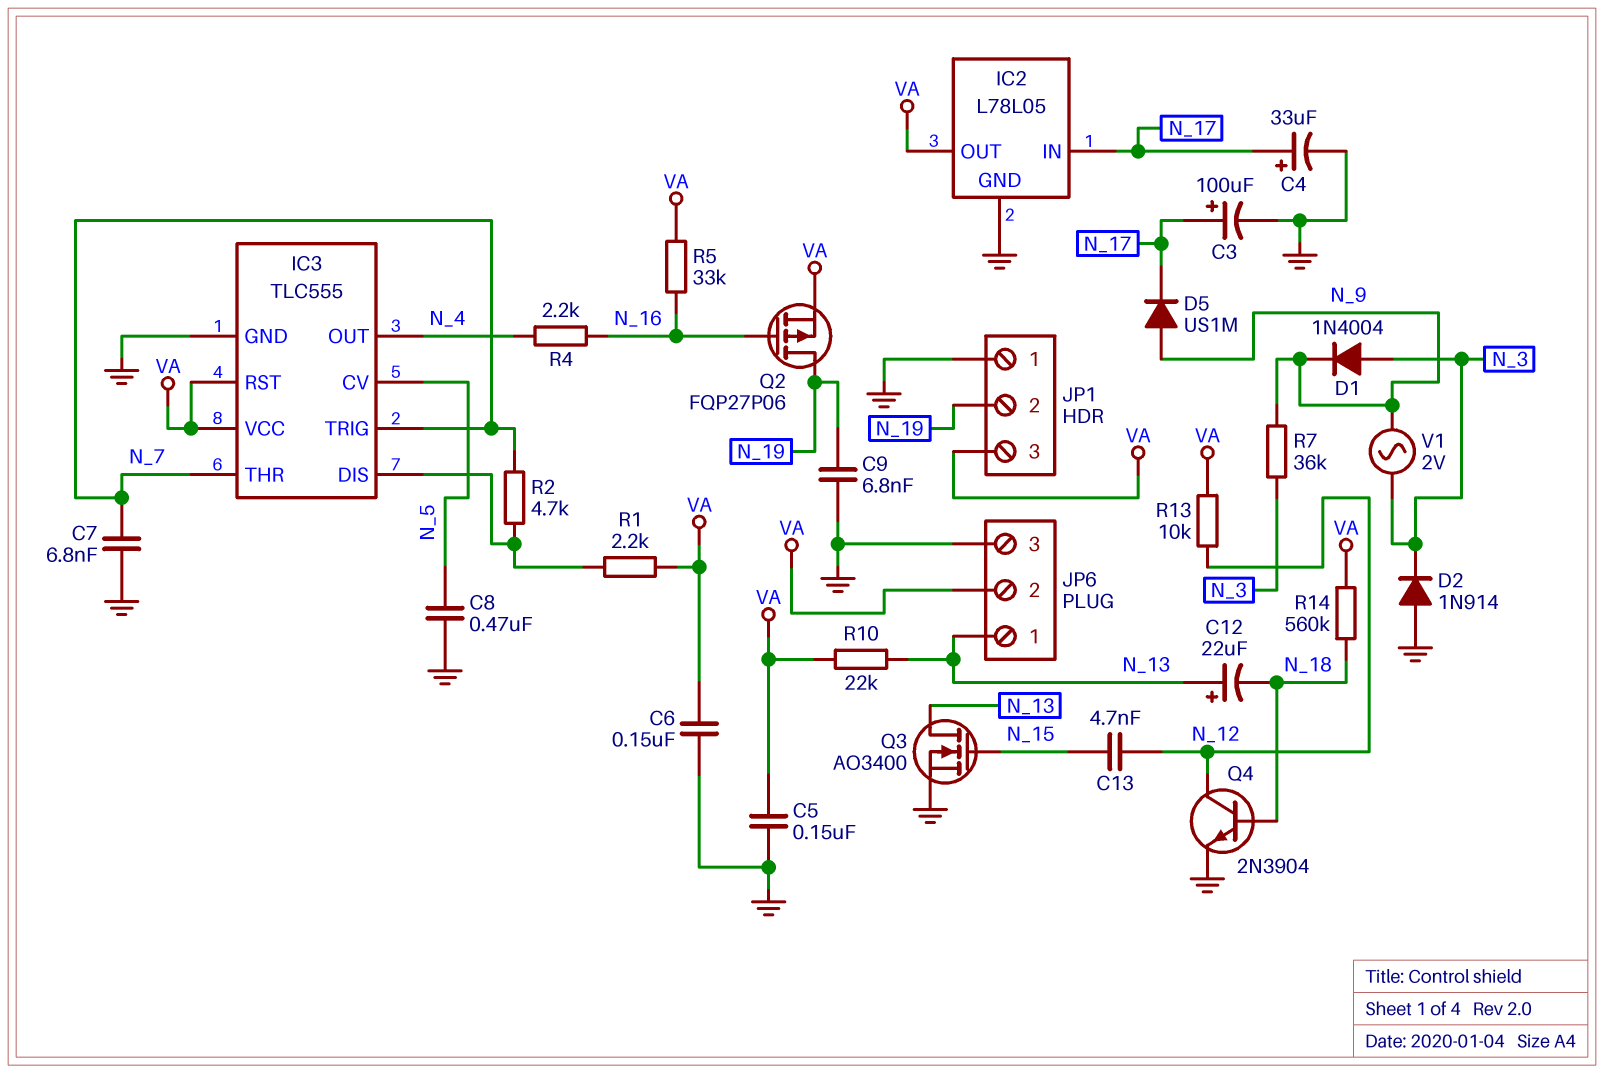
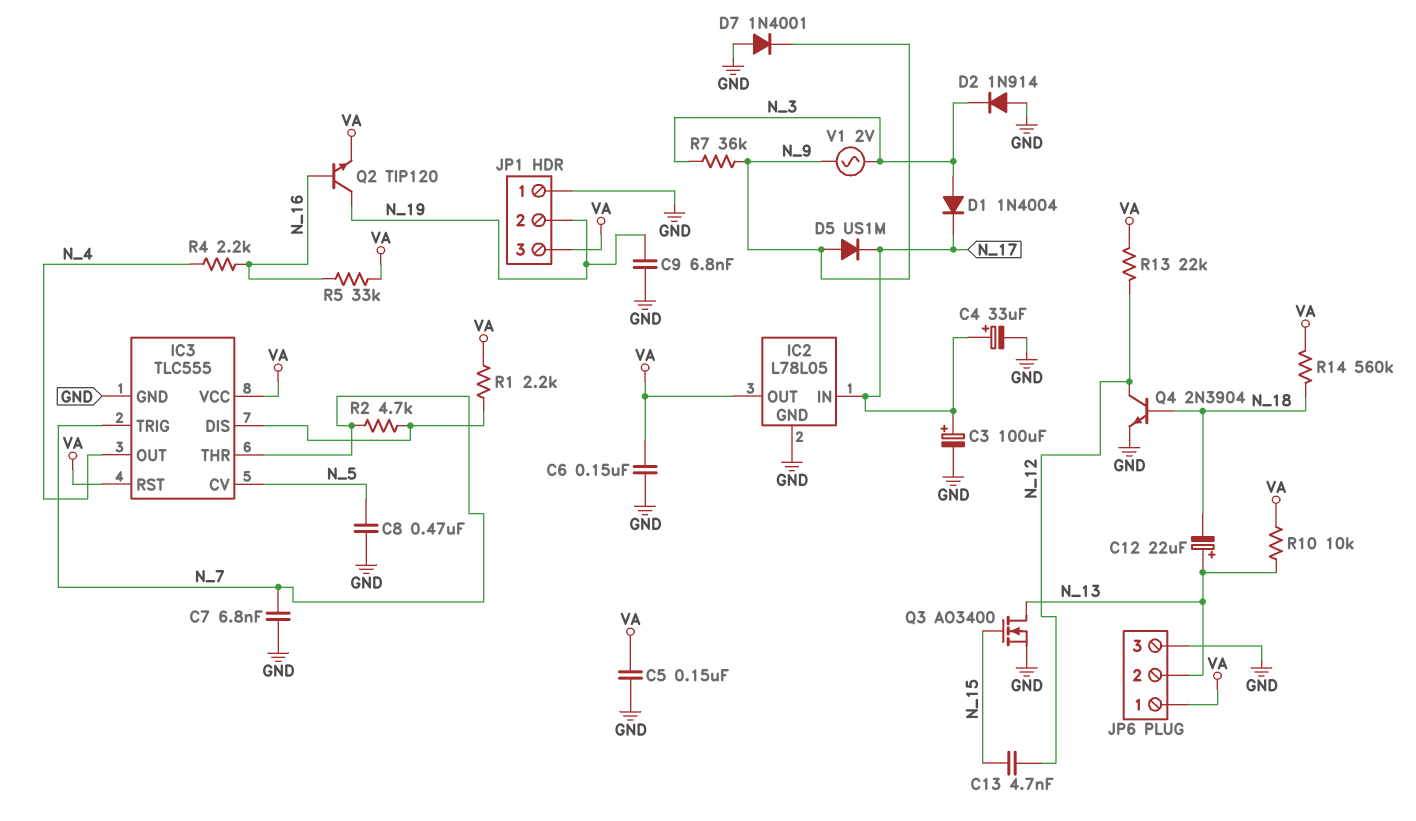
D1: diode 1N4004 (A N_3, K N_9) -> diode 1N4004 (A N_3, K N_17)
D7: none -> diode 1N4001 (A GND, K N_9)
JP6 pin 1: N_13 -> VA
JP6 pin 2: VA -> N_13
Q2: PMOS FQP27P06 (G N_16, D N_19, S VA) -> NPN TIP120 (B N_16, C N_19, E VA)
R10: 22k (N_13, VA) -> 10k (N_13, VA)
R13: 10k (N_12, VA) -> 22k (N_12, VA)

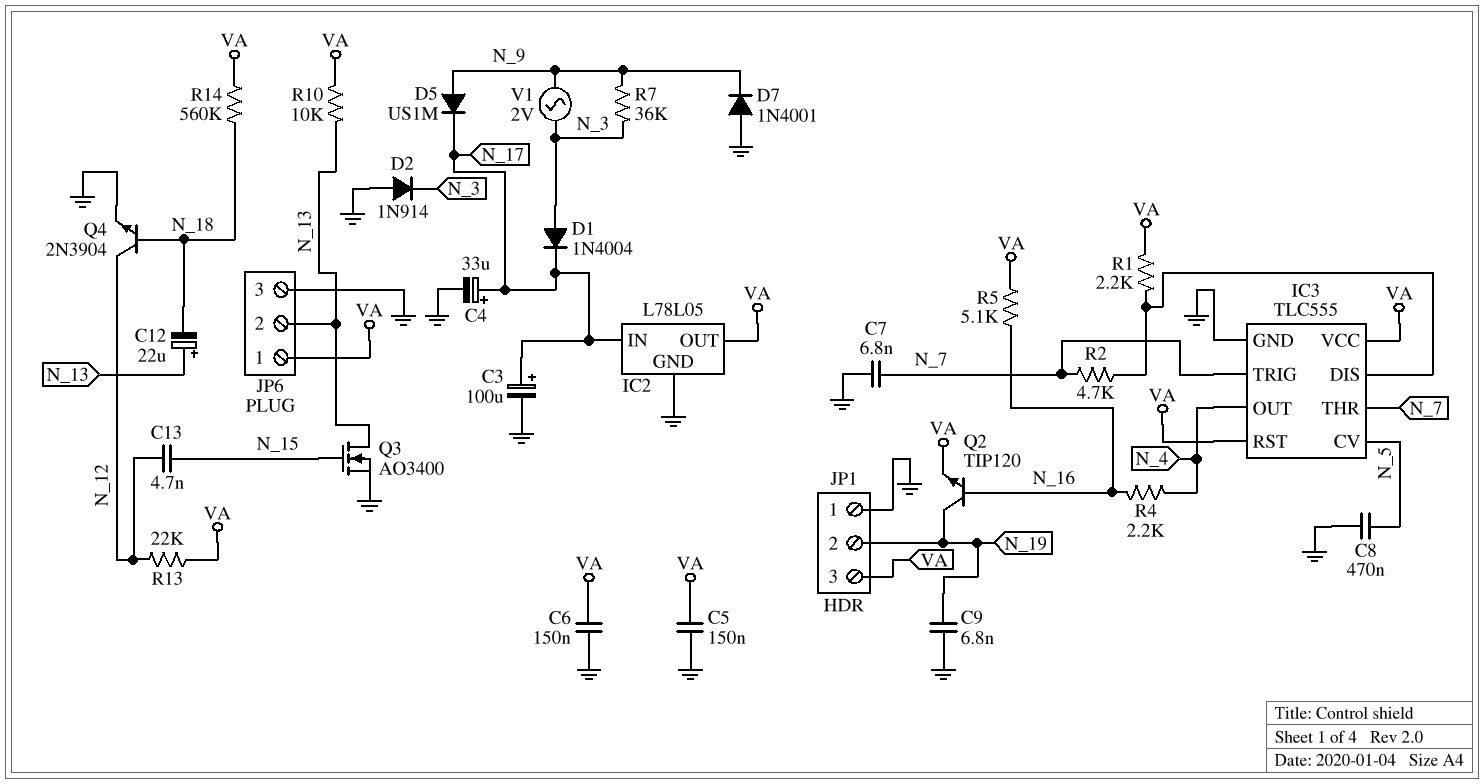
R5: 33k (N_16, VA) -> 5.1k (N_16, VA)

